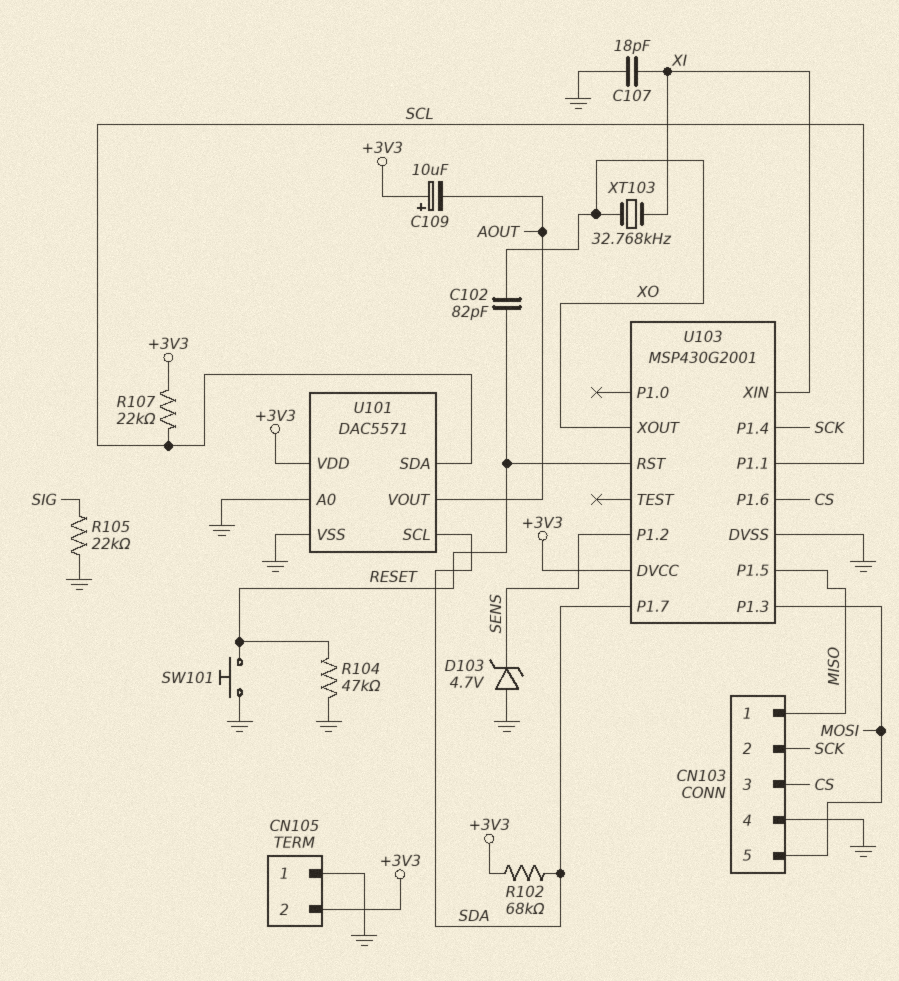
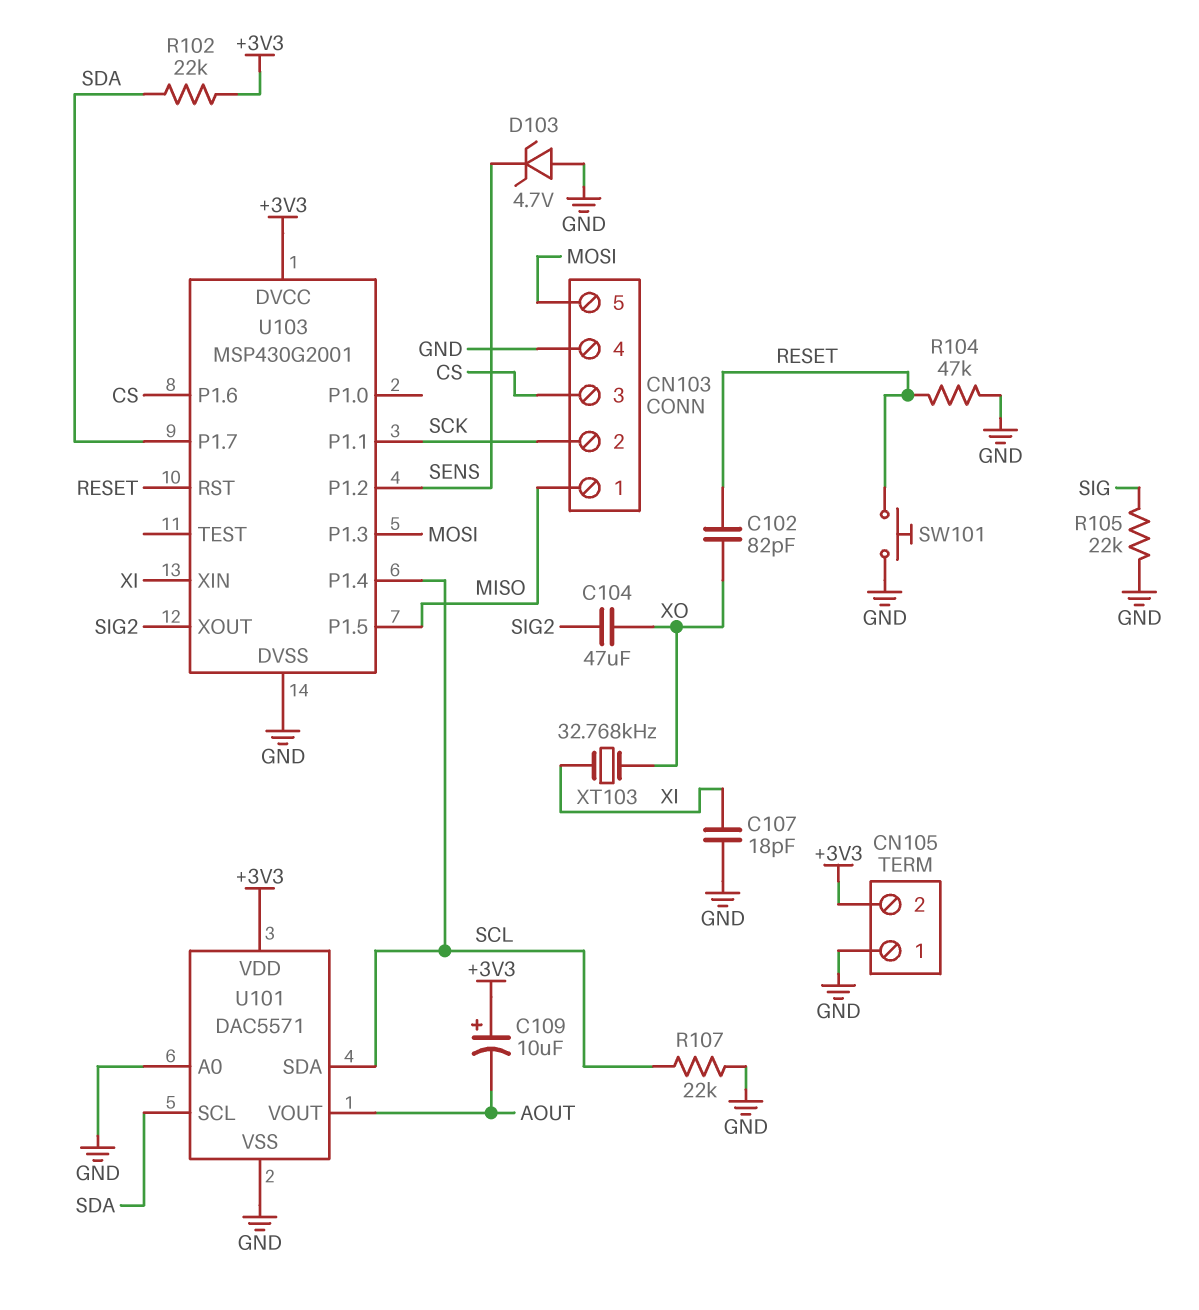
C104: none -> 47uF (SIG2, XO)
R102: 68k (+3V3, SDA) -> 22k (+3V3, SDA)
R107: 22k (+3V3, SCL) -> 22k (GND, SCL)
U103 pin P1.1: SCL -> SCK
U103 pin P1.4: SCK -> SCL
U103 pin XOUT: XO -> SIG2

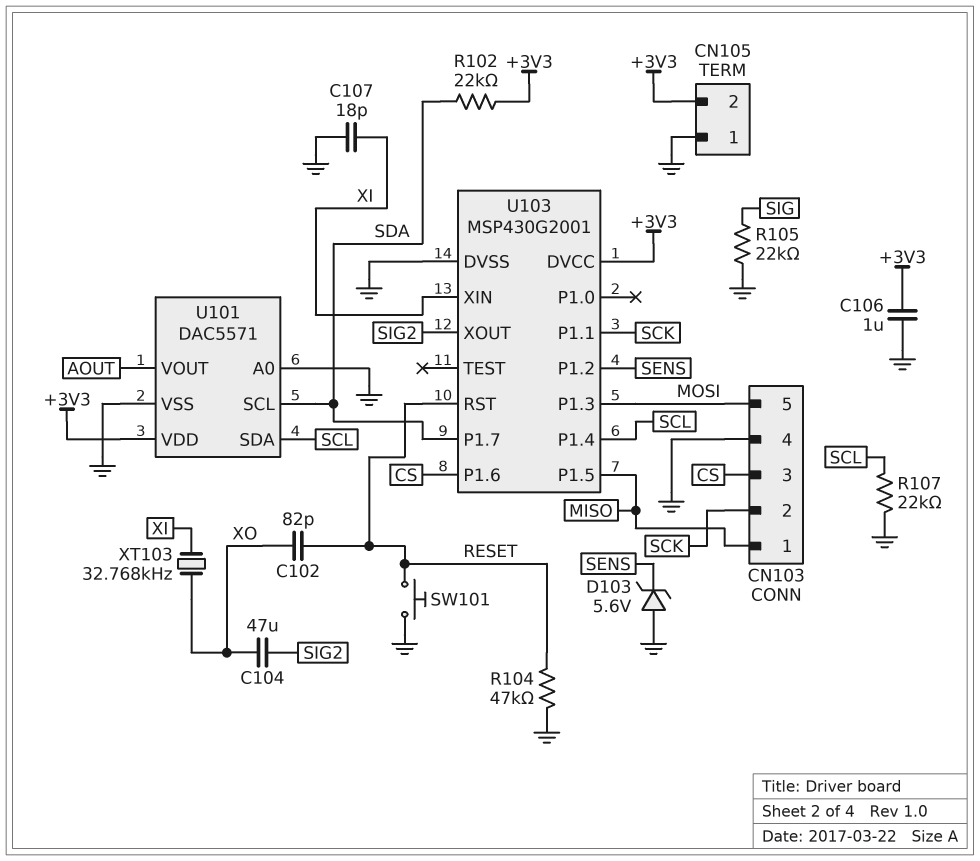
C106: none -> 1uF (+3V3, GND)
C109: 10uF (plus +3V3, minus AOUT) -> none
D103: zener 4.7V (A GND, K SENS) -> zener 5.6V (A GND, K SENS)

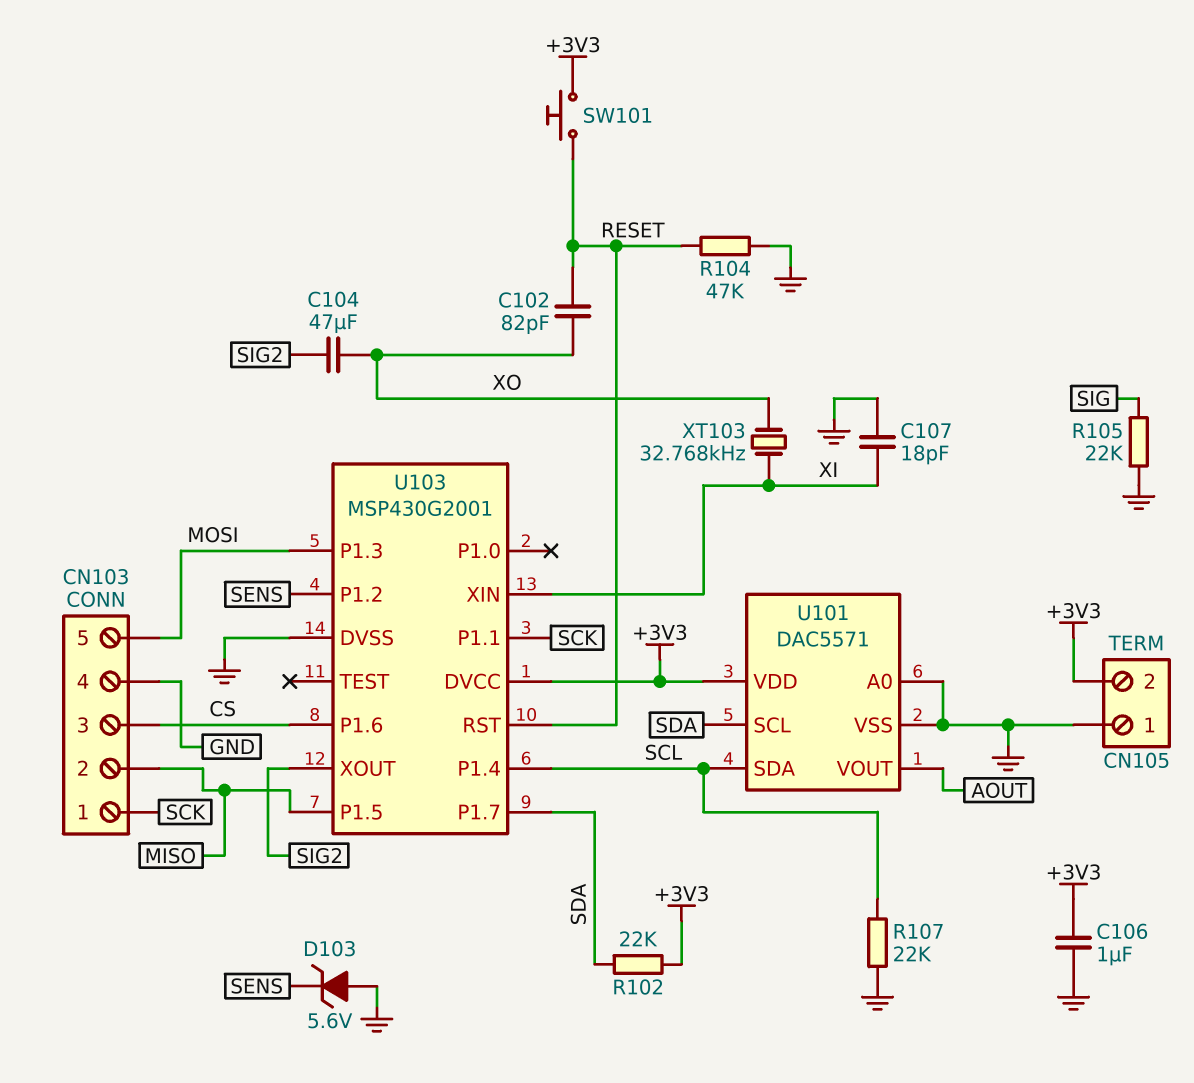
CN103 pin 1: MISO -> SCK
CN103 pin 2: SCK -> MISO
SW101: button (GND, RESET) -> button (+3V3, RESET)

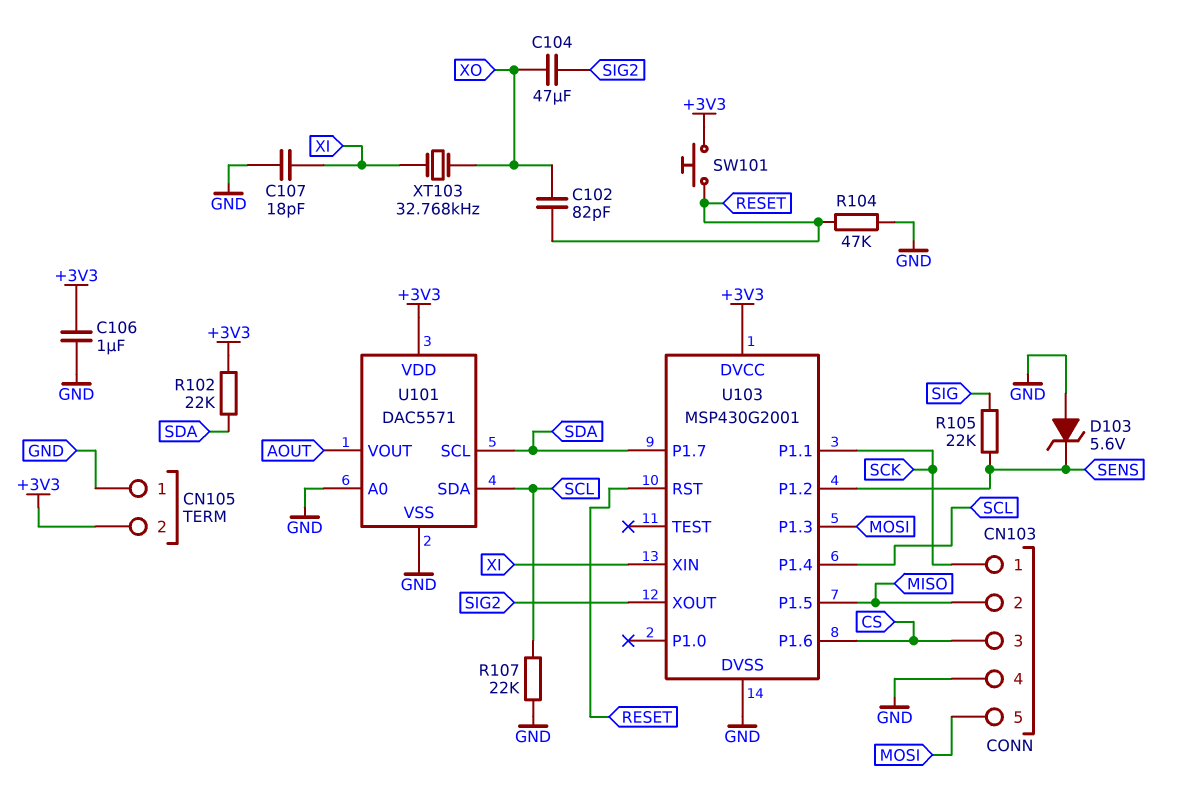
R105: 22k (GND, SIG) -> 22k (SENS, SIG)

